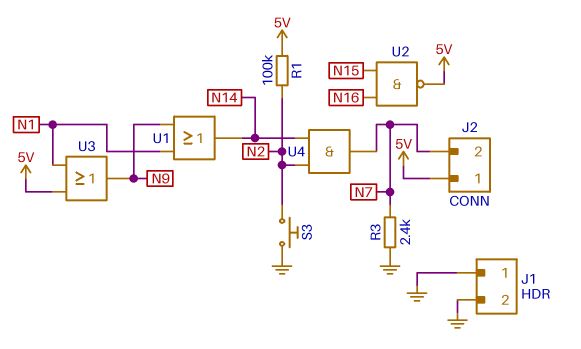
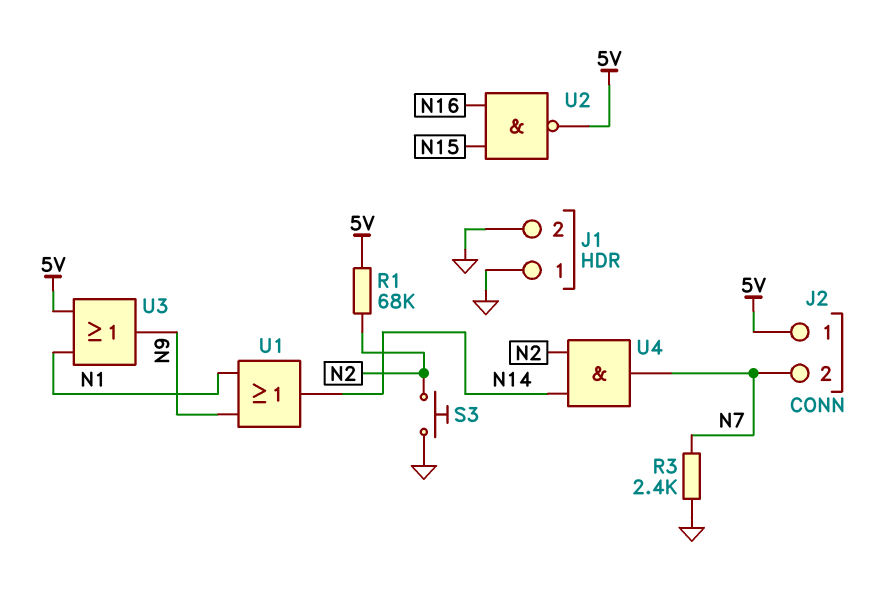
R1: 100k (5V, N2) -> 68k (5V, N2)

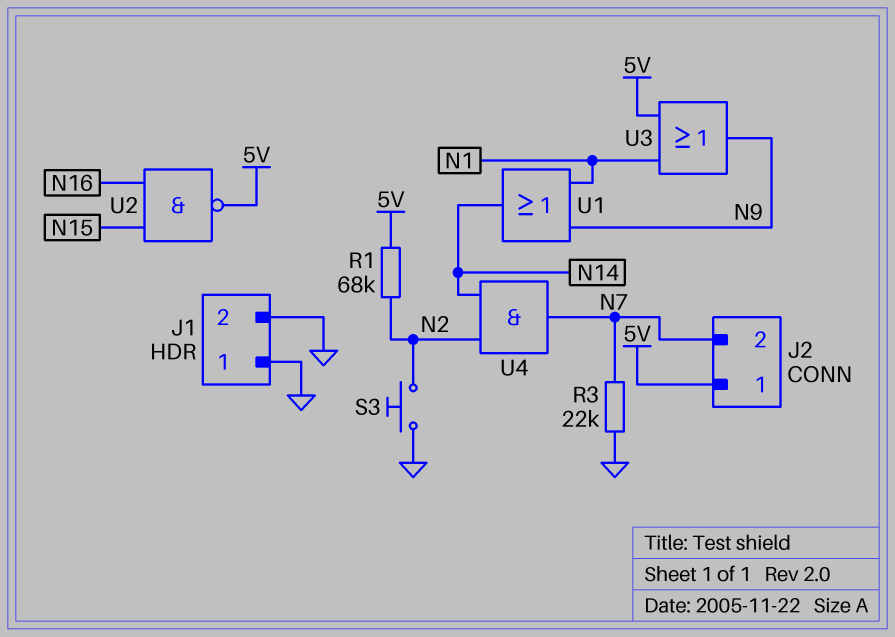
R3: 2.4k (GND, N7) -> 22k (GND, N7)

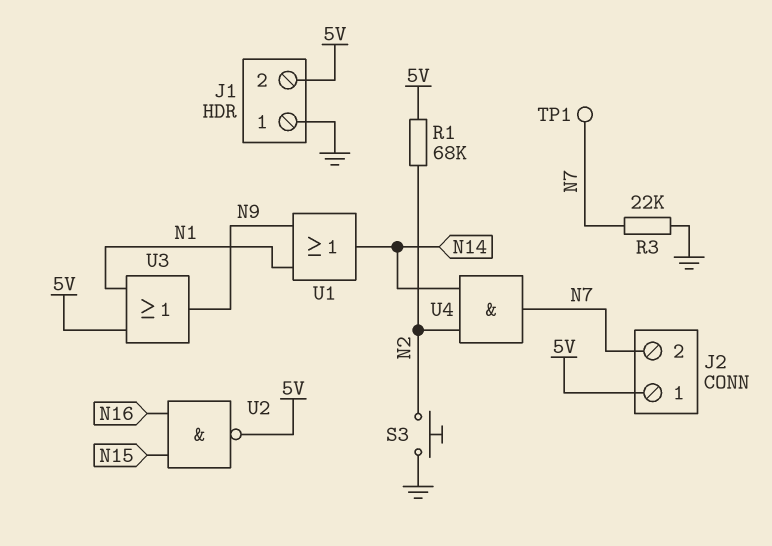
J1 pin 2: GND -> 5V
TP1: none -> test point (N7)

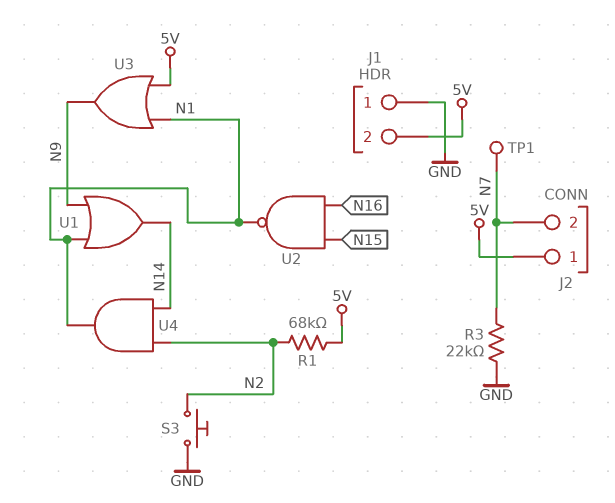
U2: NAND (in N15, in N16, out 5V) -> NAND (in N15, in N16, out N1)
U4: AND (in N2, in N14, out N7) -> AND (in N2, in N14, out N1)

